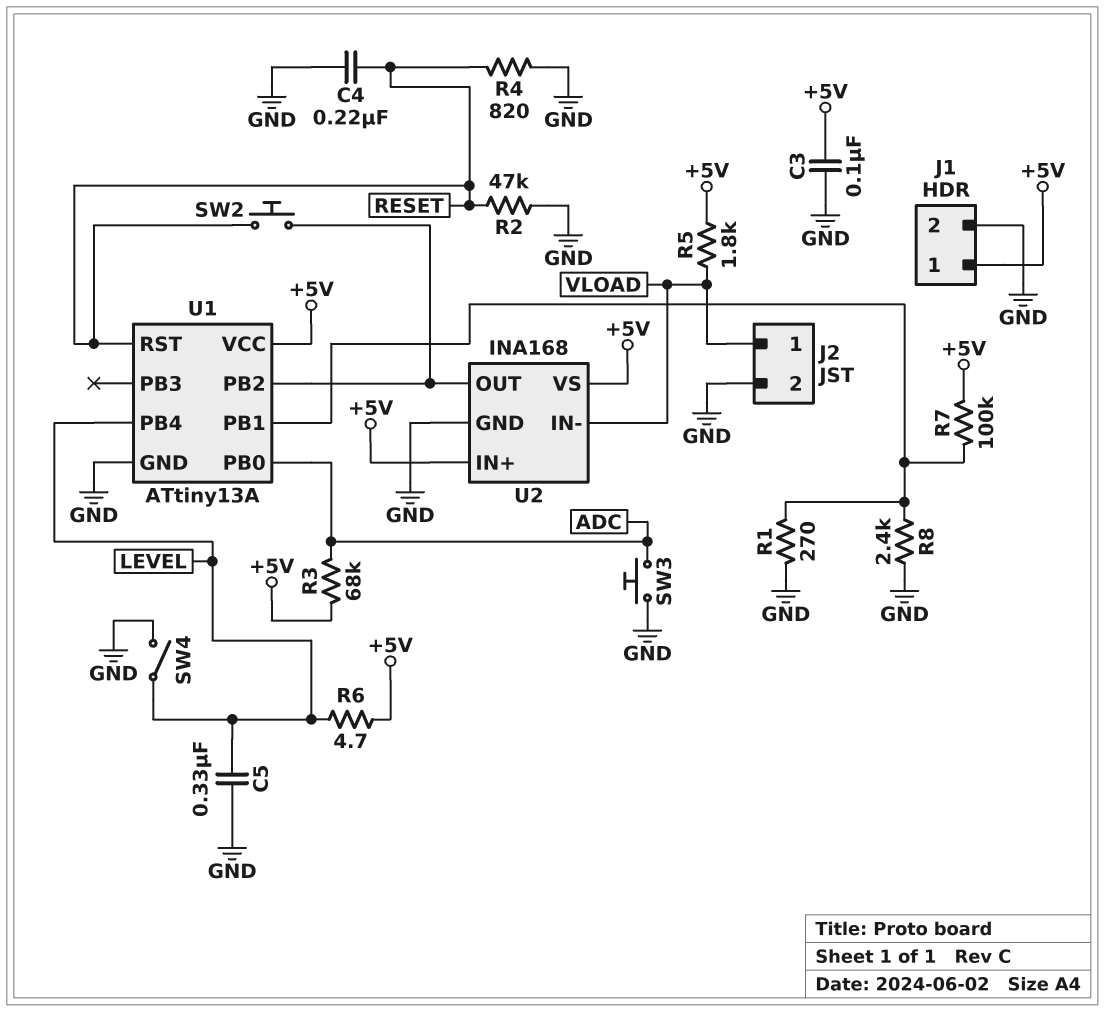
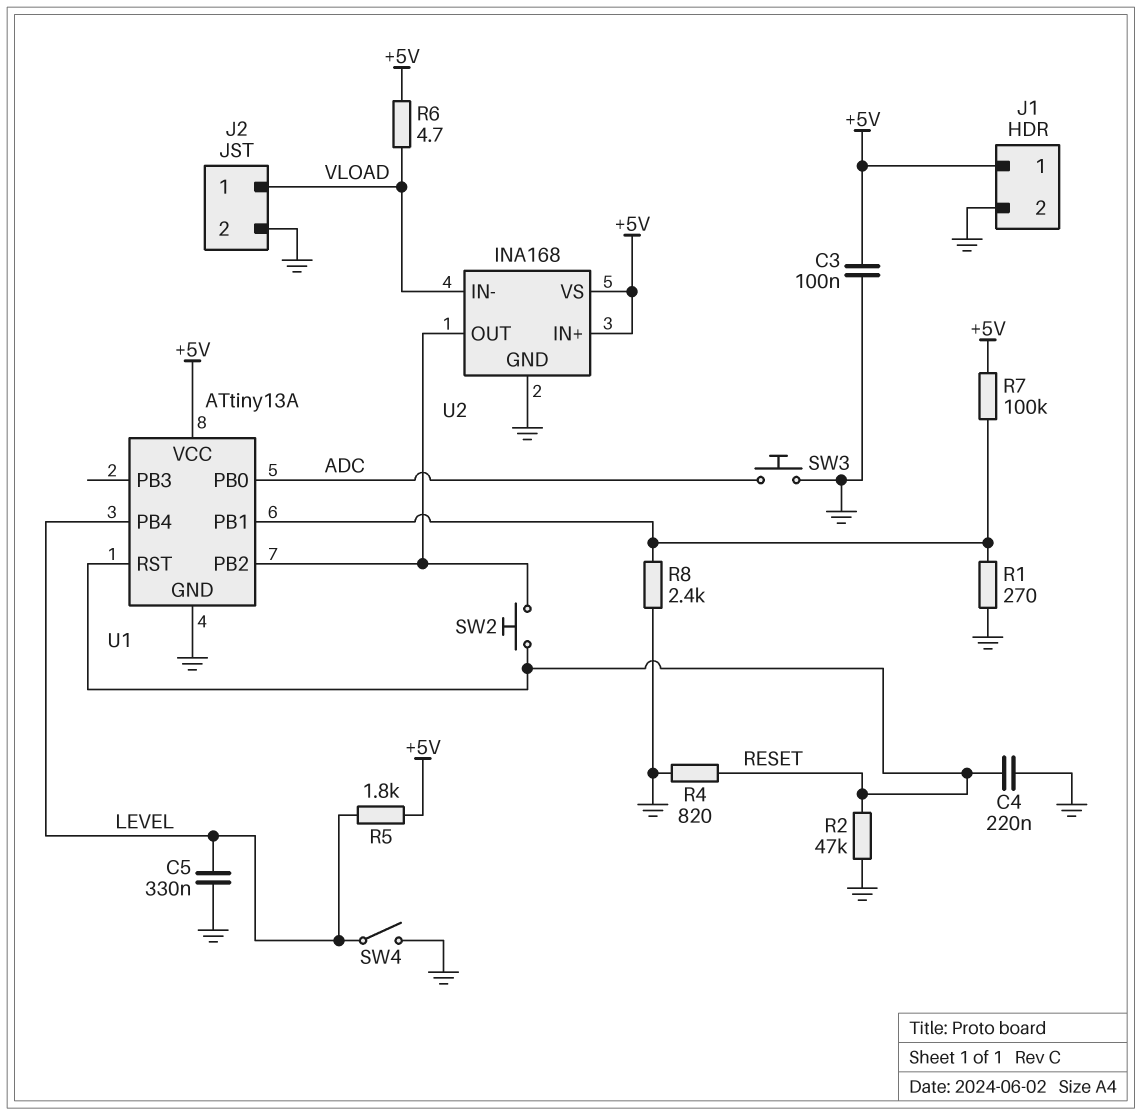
R3: 68k (+5V, ADC) -> none
R5: 1.8k (+5V, VLOAD) -> 1.8k (+5V, LEVEL)
R6: 4.7 (+5V, LEVEL) -> 4.7 (+5V, VLOAD)

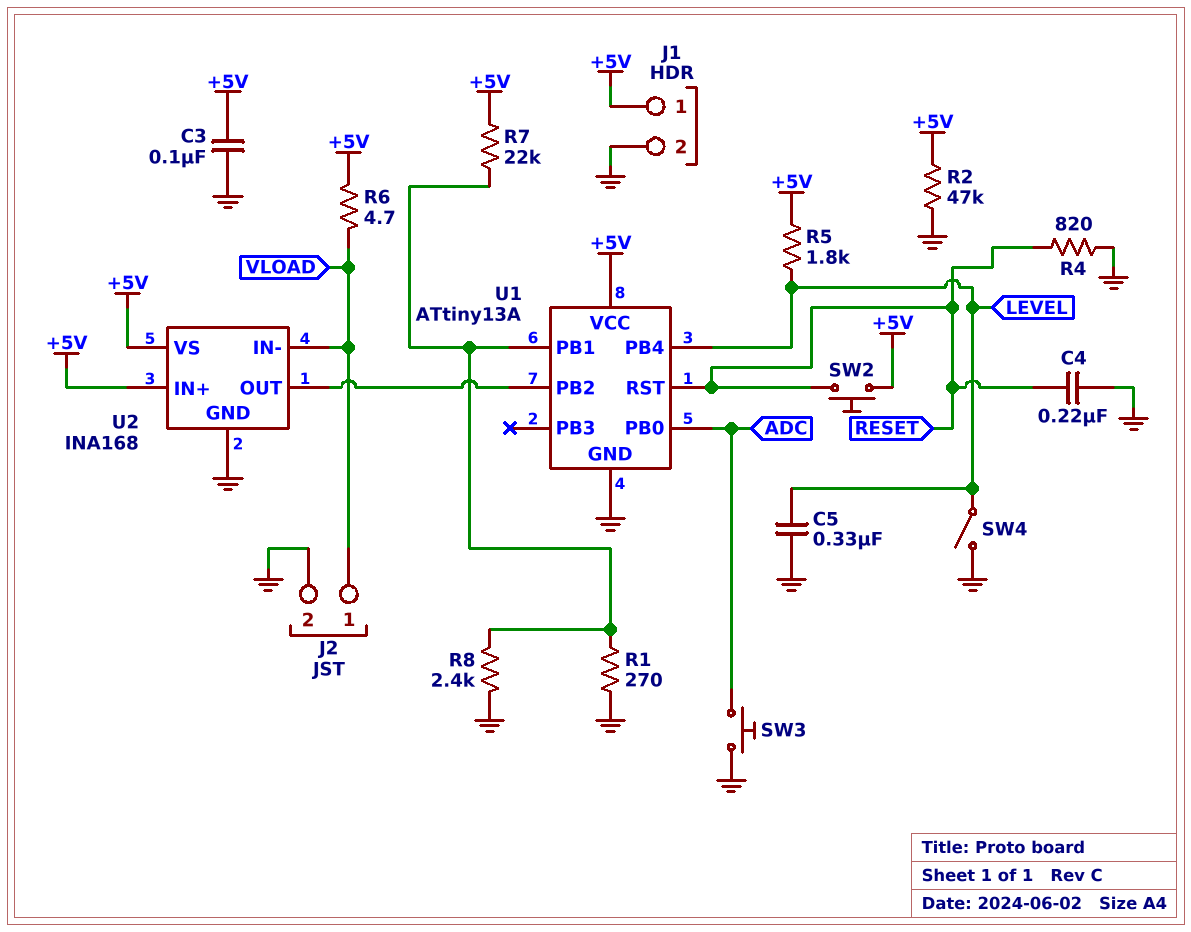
R2: 47k (GND, RESET) -> 47k (+5V, GND)
R7: 100k (+5V, U1/PB1) -> 22k (+5V, U1/PB1)
SW2: button (RESET, U1/PB2) -> button (+5V, RESET)

